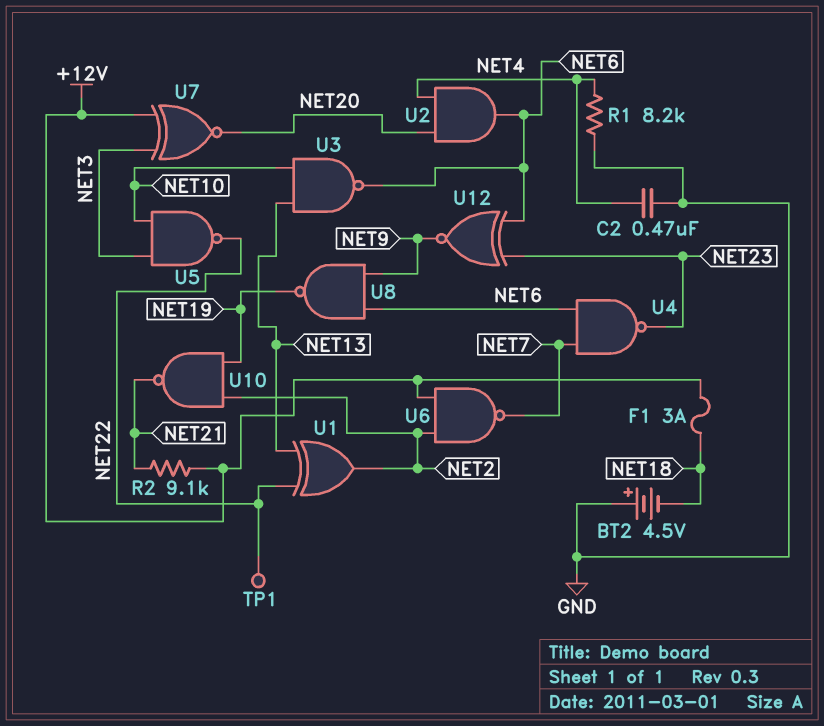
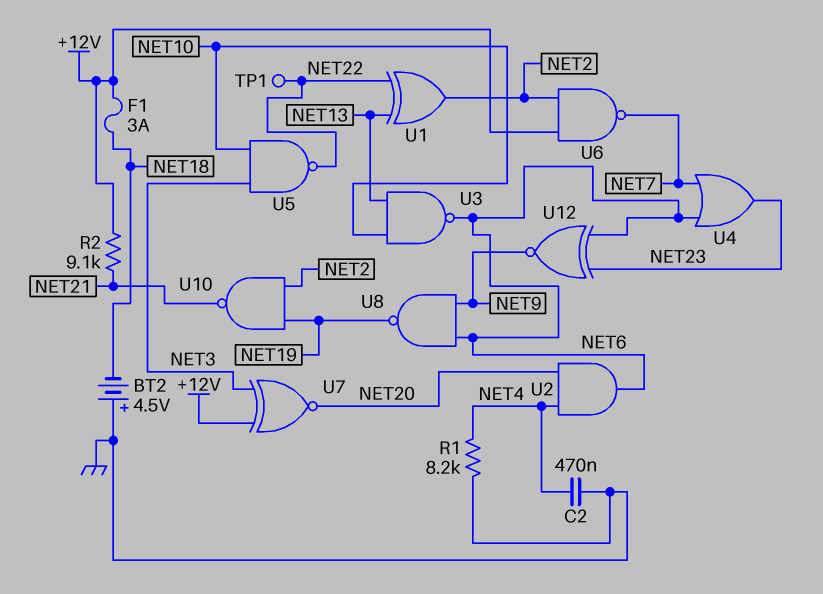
U4: NAND (in NET6, in NET7, out NET23) -> OR (in NET6, in NET7, out NET23)

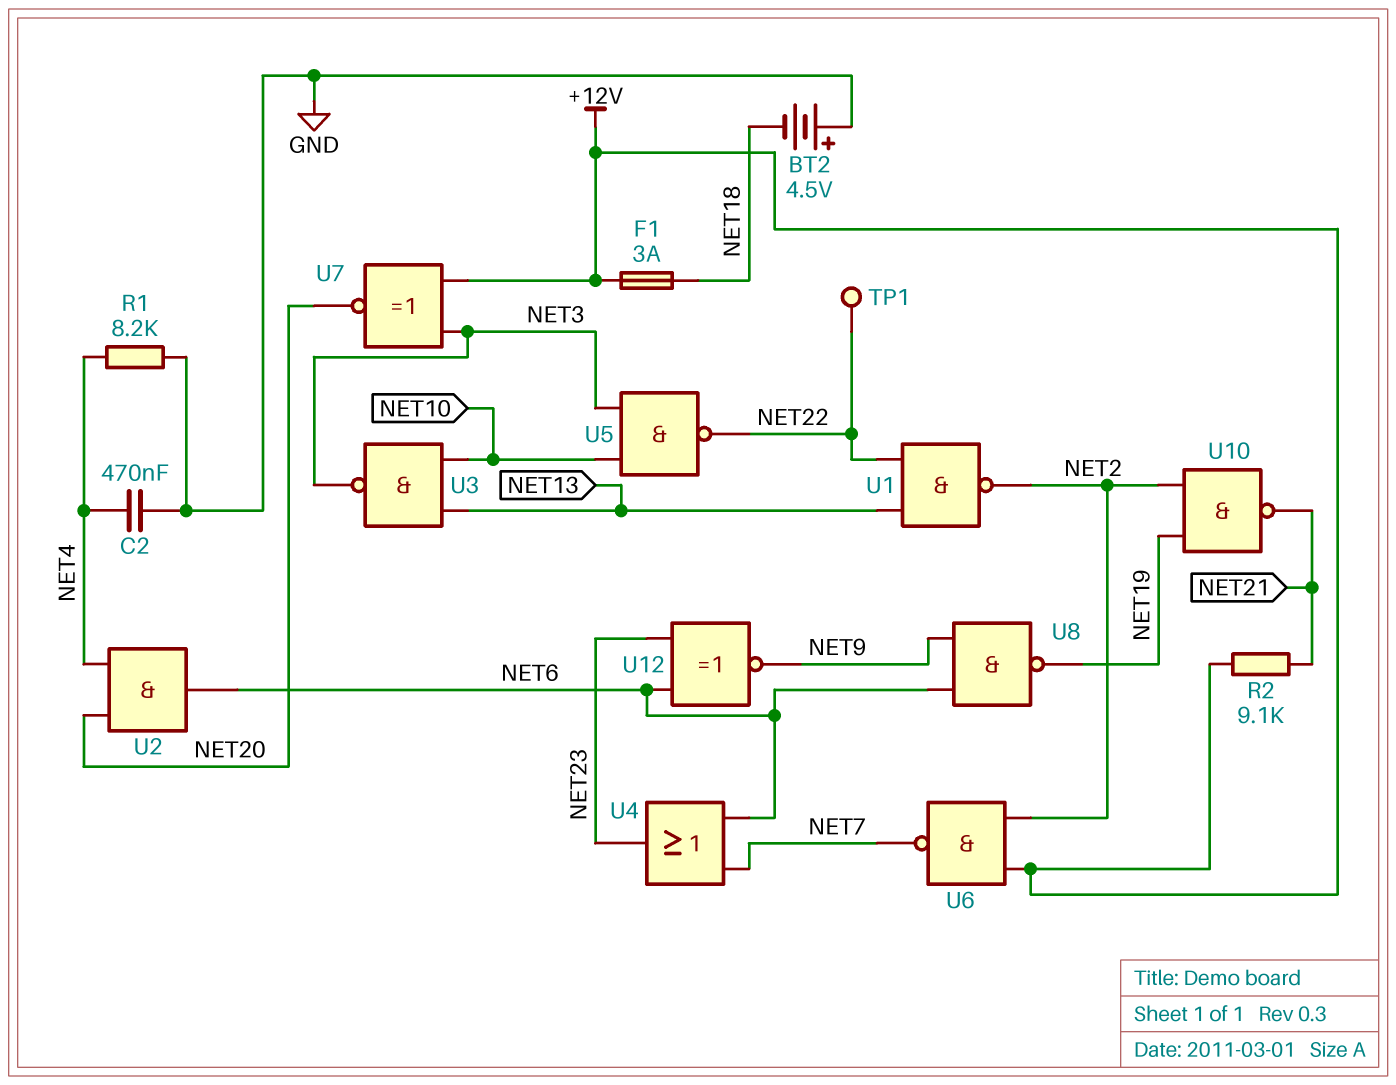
U1: XOR (in NET13, in NET22, out NET2) -> NAND (in NET13, in NET22, out NET2)
U3: NAND (in NET10, in NET13, out NET6) -> NAND (in NET10, in NET13, out NET3)

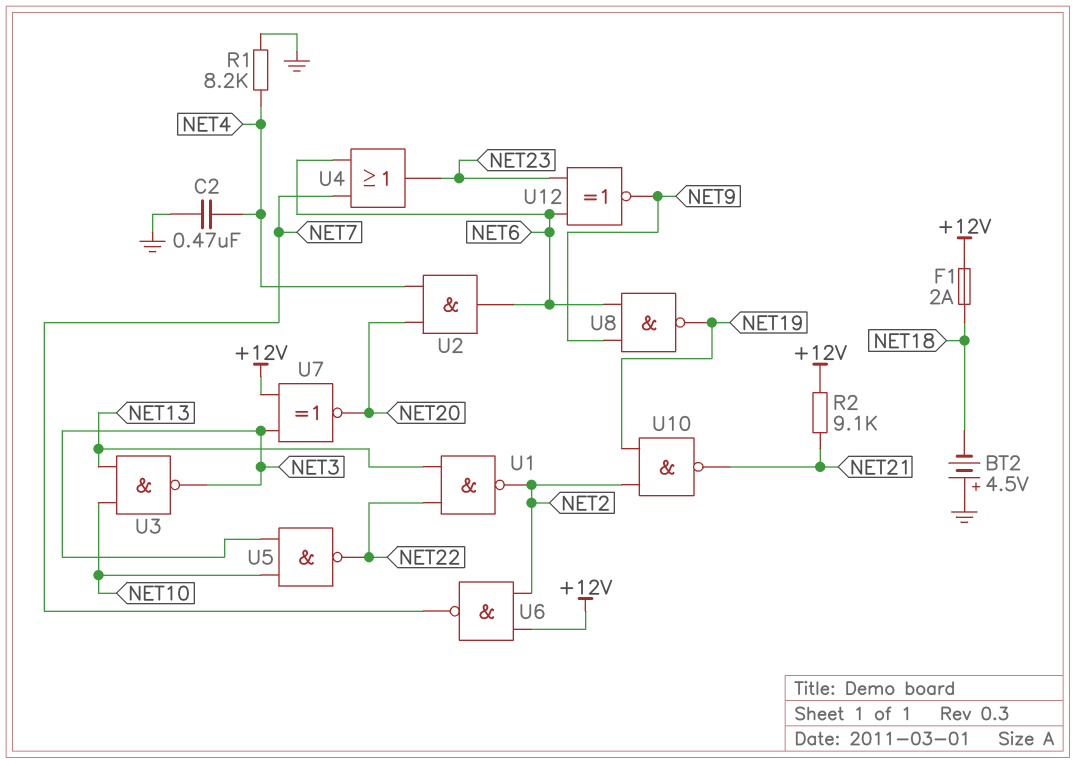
F1: 3A (+12V, NET18) -> 2A (+12V, NET18)
TP1: test point (NET22) -> none

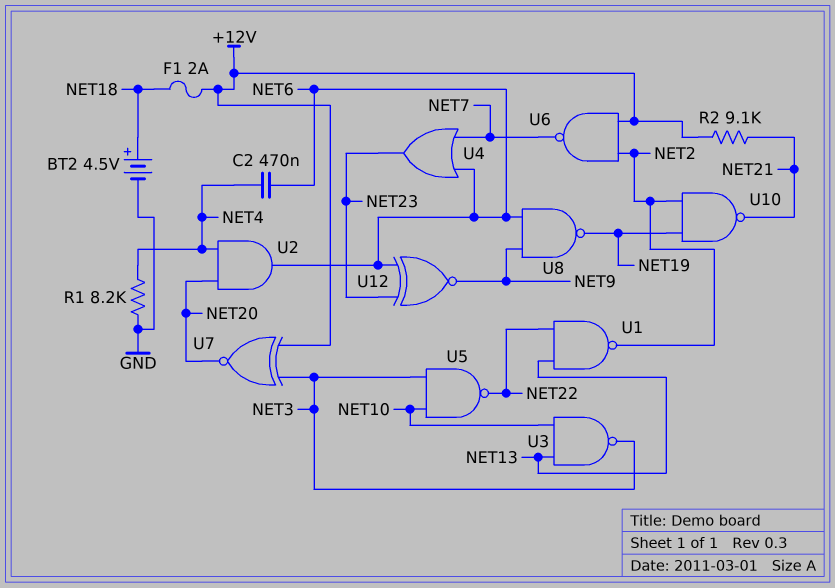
BT2: 4.5V (plus GND, minus NET18) -> 4.5V (plus NET18, minus GND)
C2: 470nF (GND, NET4) -> 470nF (NET4, NET6)

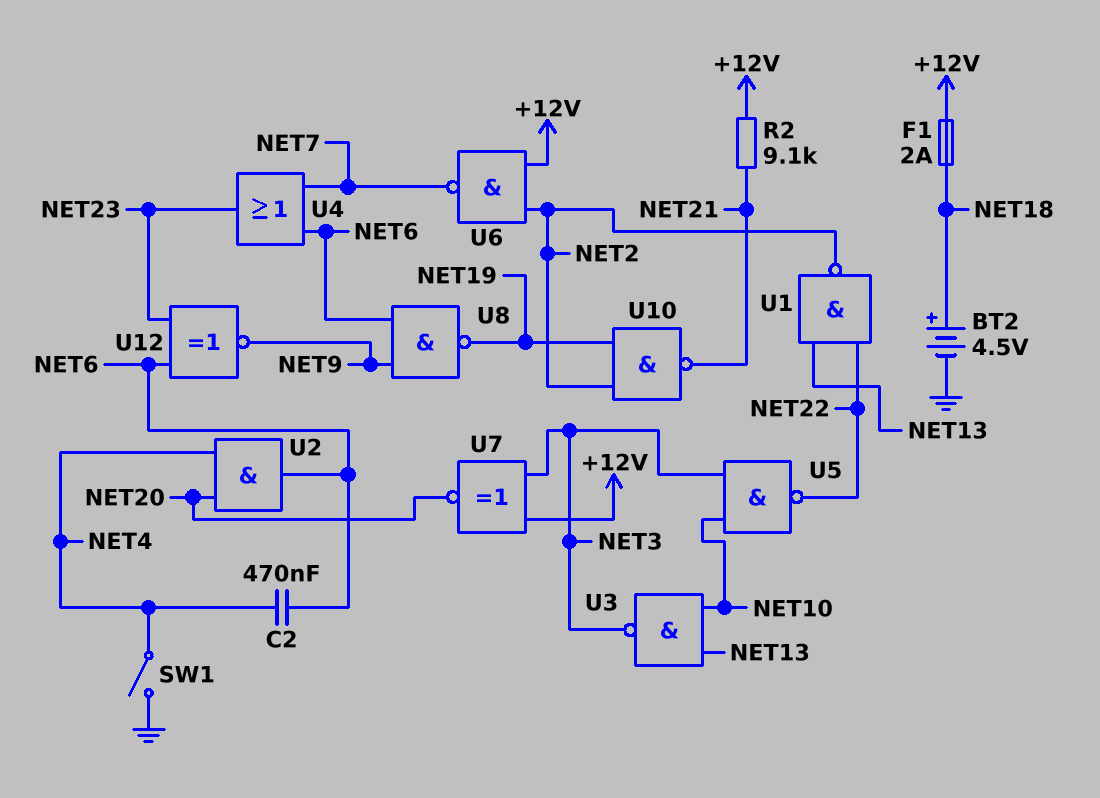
R1: 8.2k (GND, NET4) -> none
SW1: none -> switch (GND, NET4)

